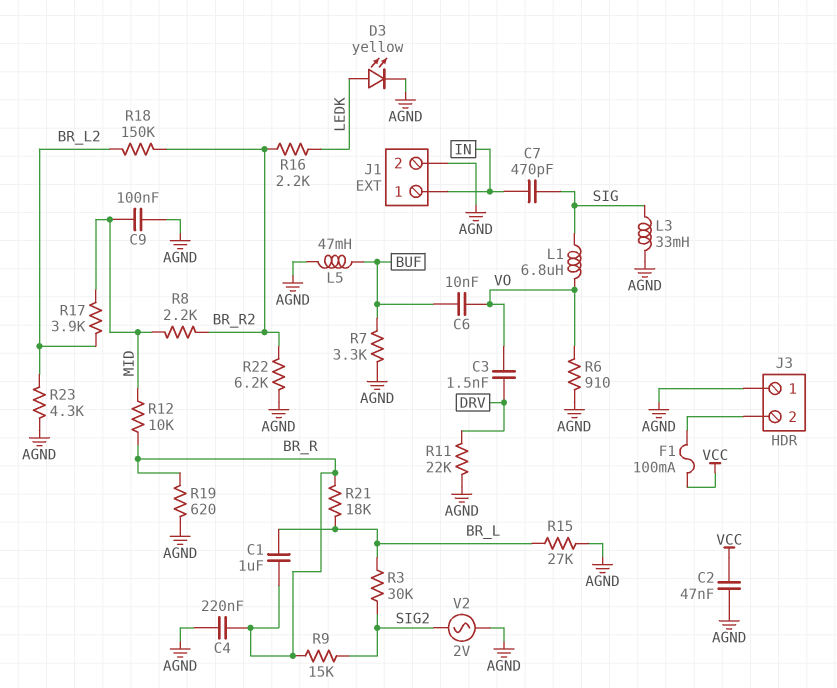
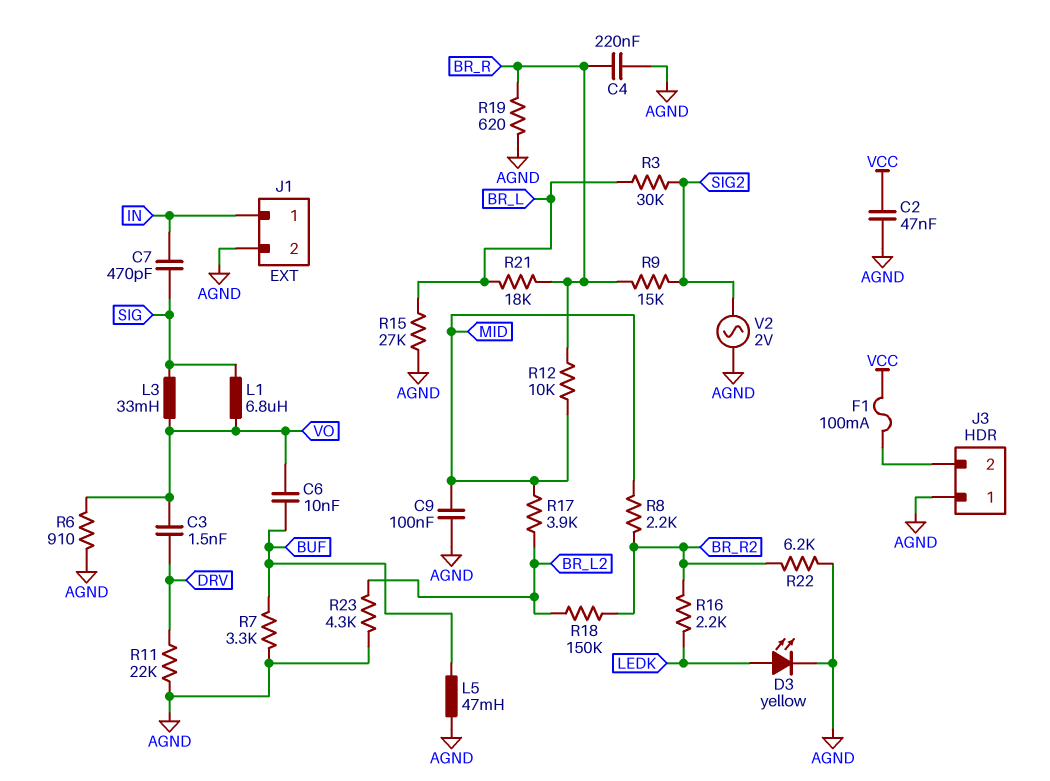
C1: 1uF (BR_L, BR_R) -> none
L3: 33mH (AGND, SIG) -> 33mH (SIG, VO)

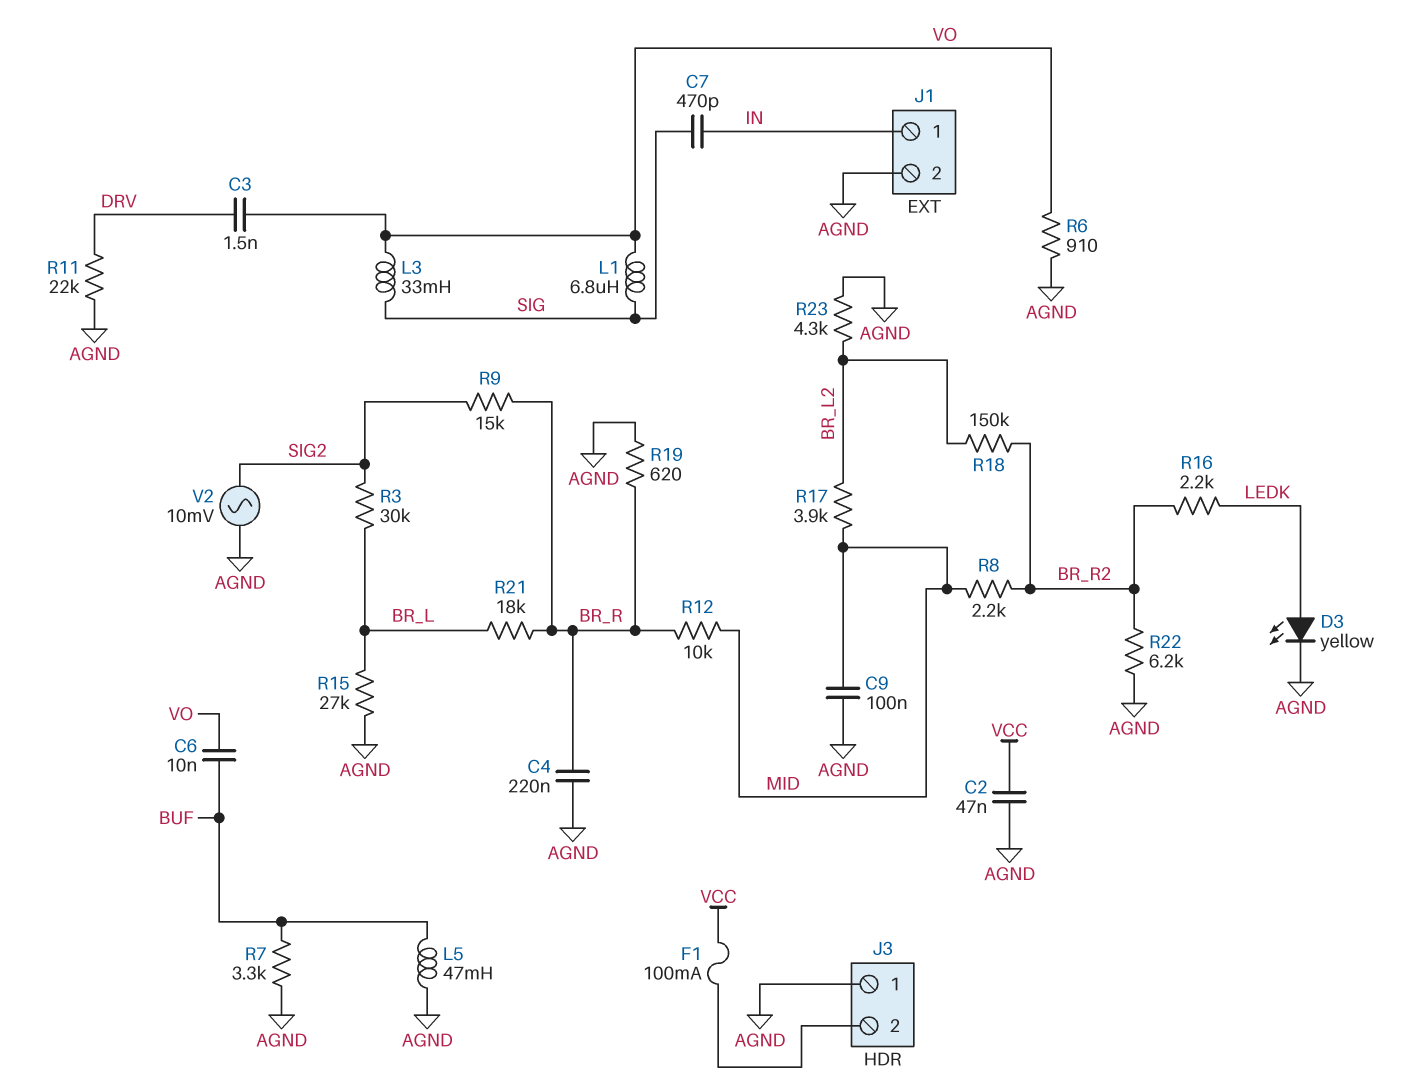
V2: AC 2V (AGND, SIG2) -> AC 10mV (AGND, SIG2)

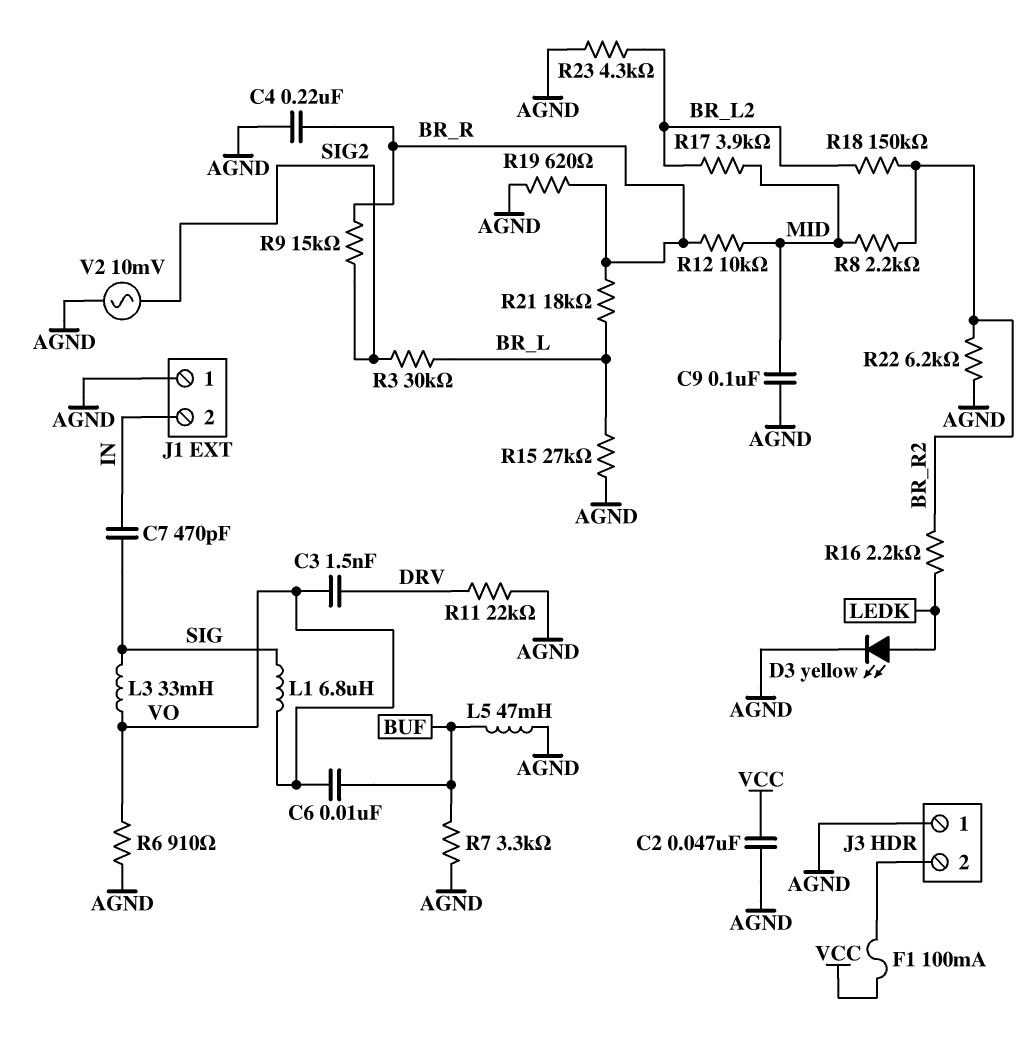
J1 pin 1: IN -> AGND
J1 pin 2: AGND -> IN

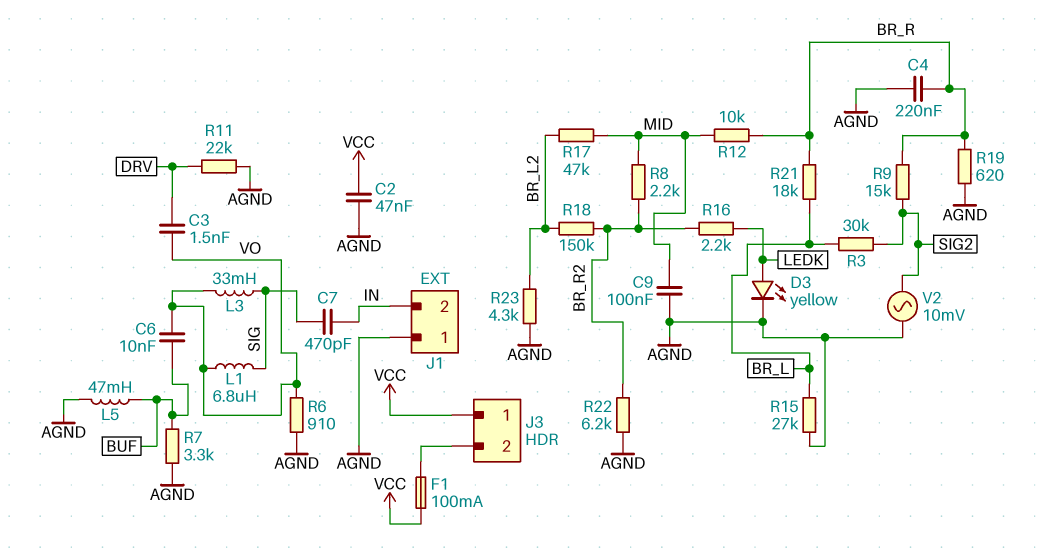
J3 pin 1: AGND -> VCC
R17: 3.9k (BR_L2, MID) -> 47k (BR_L2, MID)

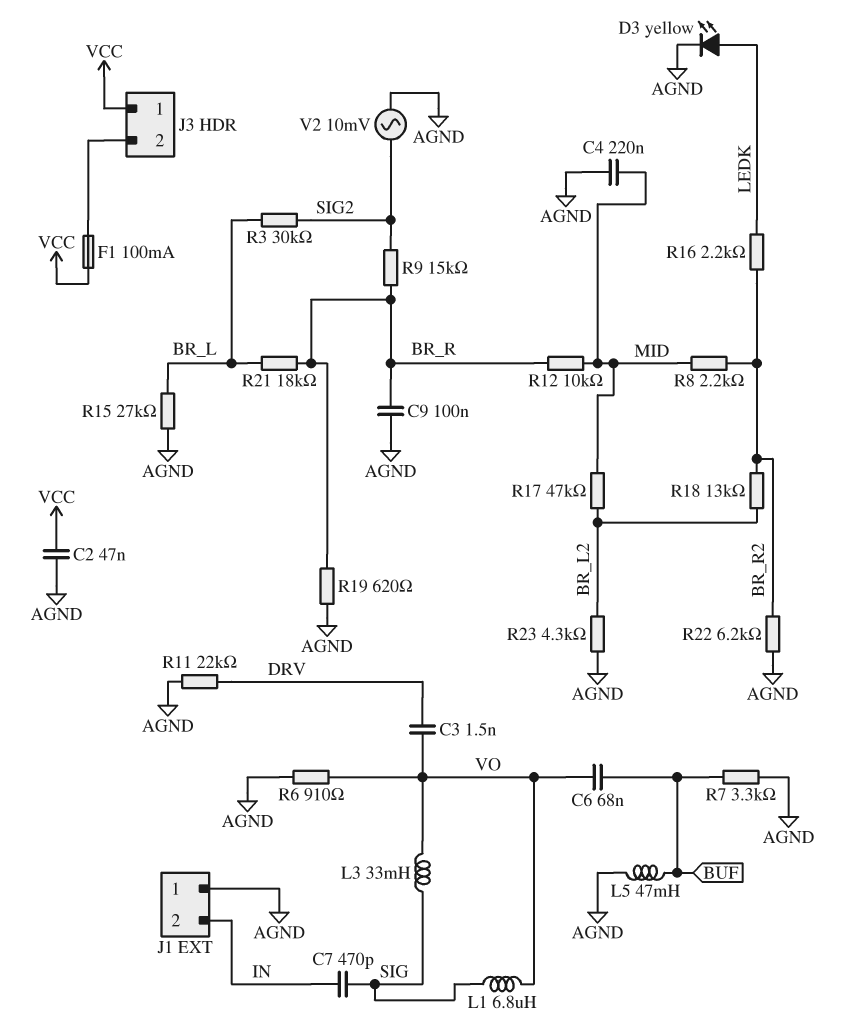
C4: 220nF (AGND, BR_R) -> 220nF (AGND, MID)
C6: 10nF (BUF, VO) -> 68nF (BUF, VO)
C9: 100nF (AGND, MID) -> 100nF (AGND, BR_R)
R18: 150k (BR_L2, BR_R2) -> 13k (BR_L2, BR_R2)

